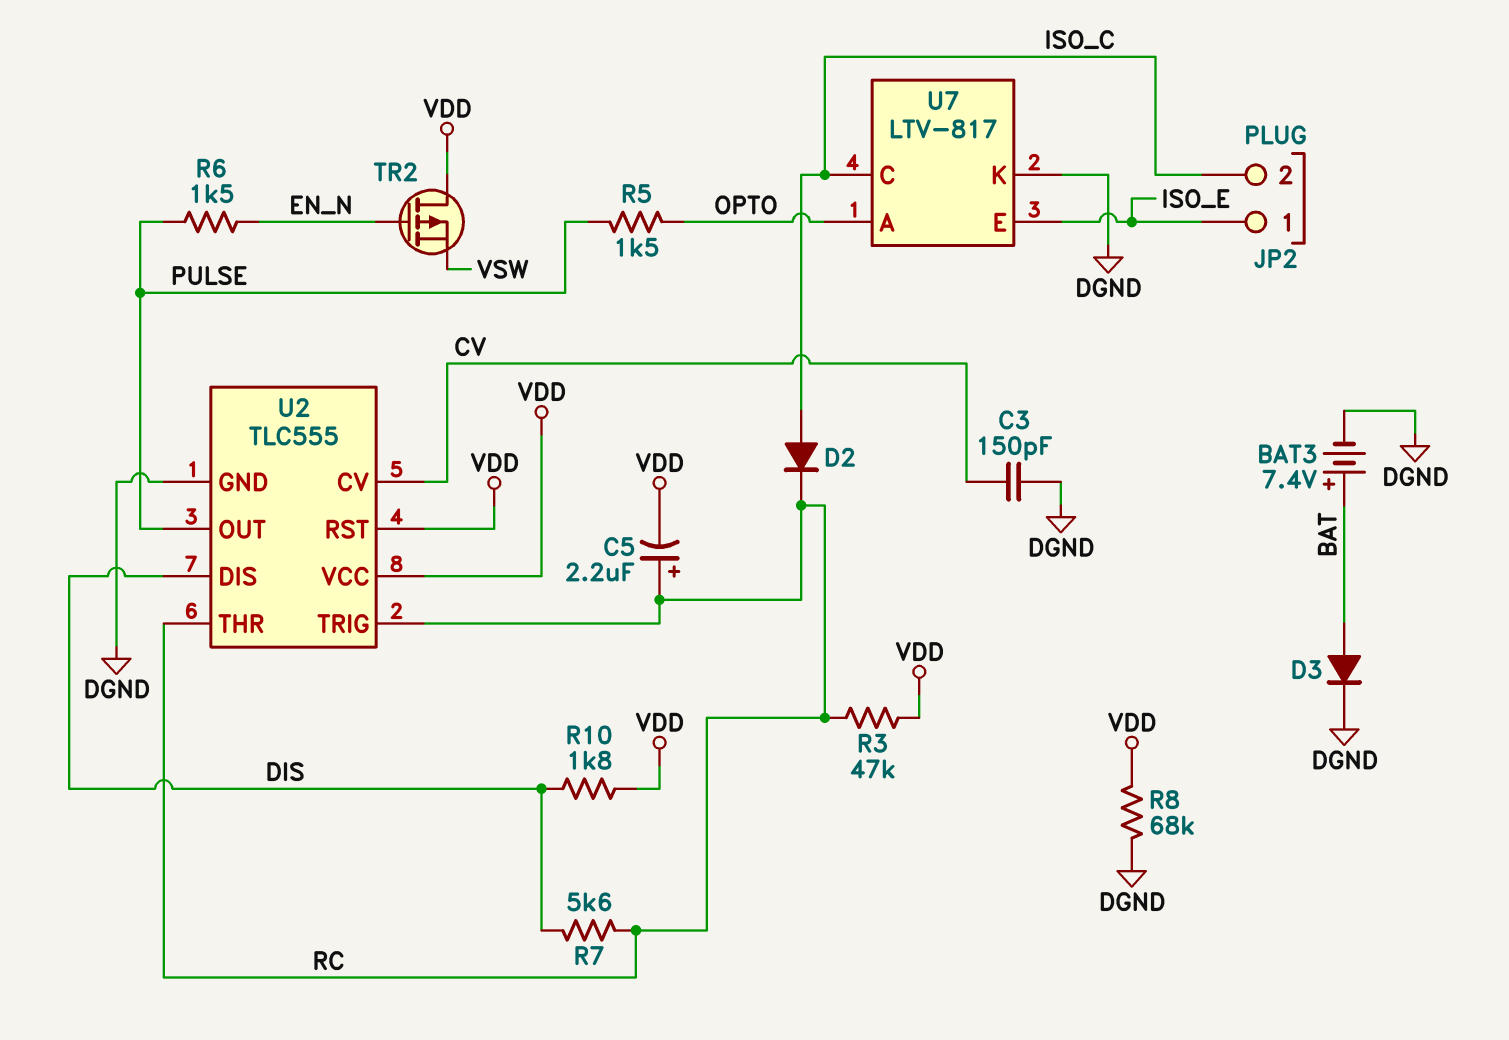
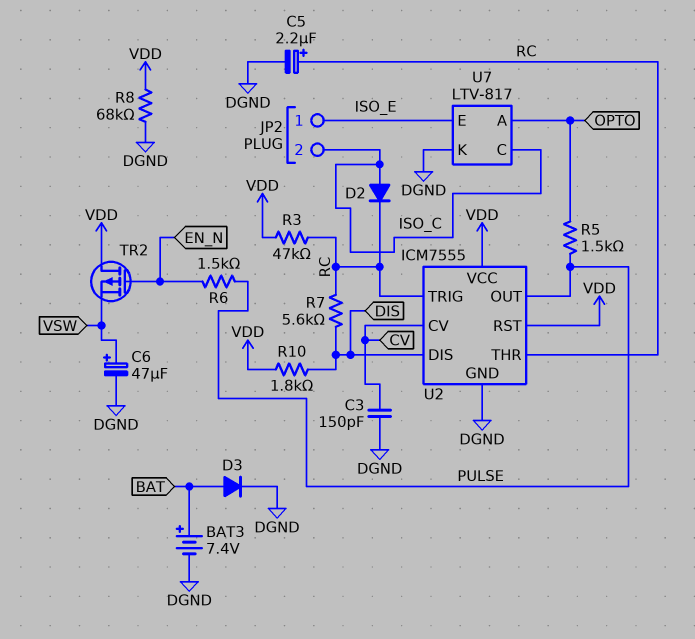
C5: 2.2uF (plus RC, minus VDD) -> 2.2uF (plus RC, minus DGND)
C6: none -> 47uF (plus VSW, minus DGND)
U2: TLC555 -> ICM7555

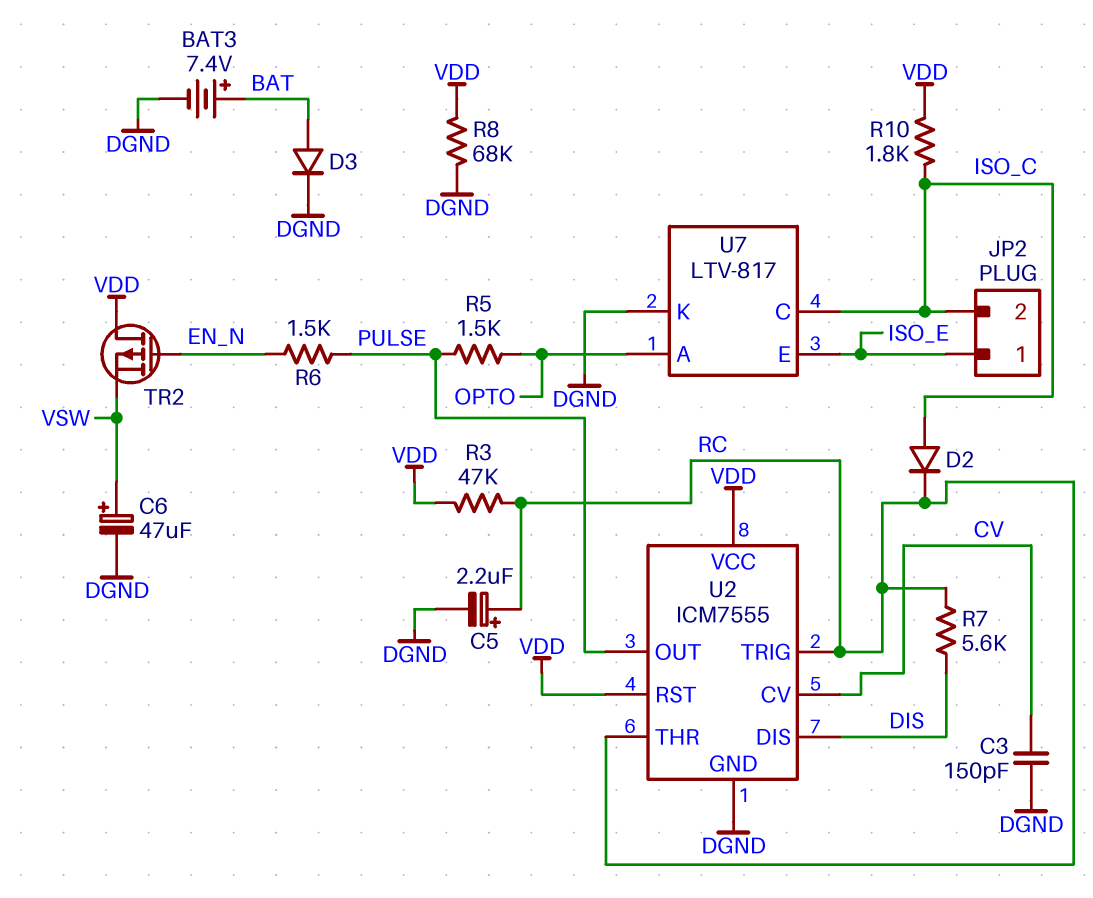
R10: 1.8k (DIS, VDD) -> 1.8k (ISO_C, VDD)

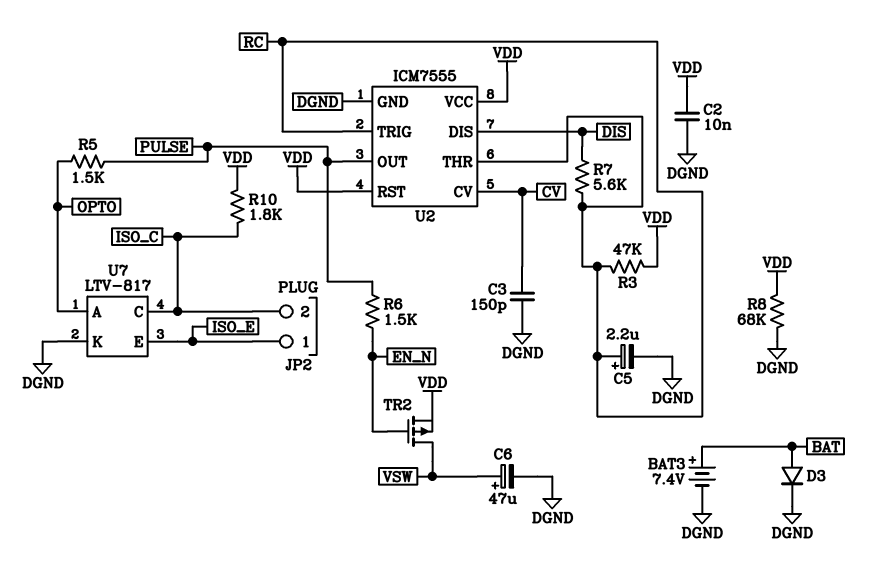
C2: none -> 10nF (DGND, VDD)
D2: diode (A ISO_C, K RC) -> none
TR2: PMOS (G EN_N, D VDD, S VSW) -> PMOS (G EN_N, D VSW, S VDD)

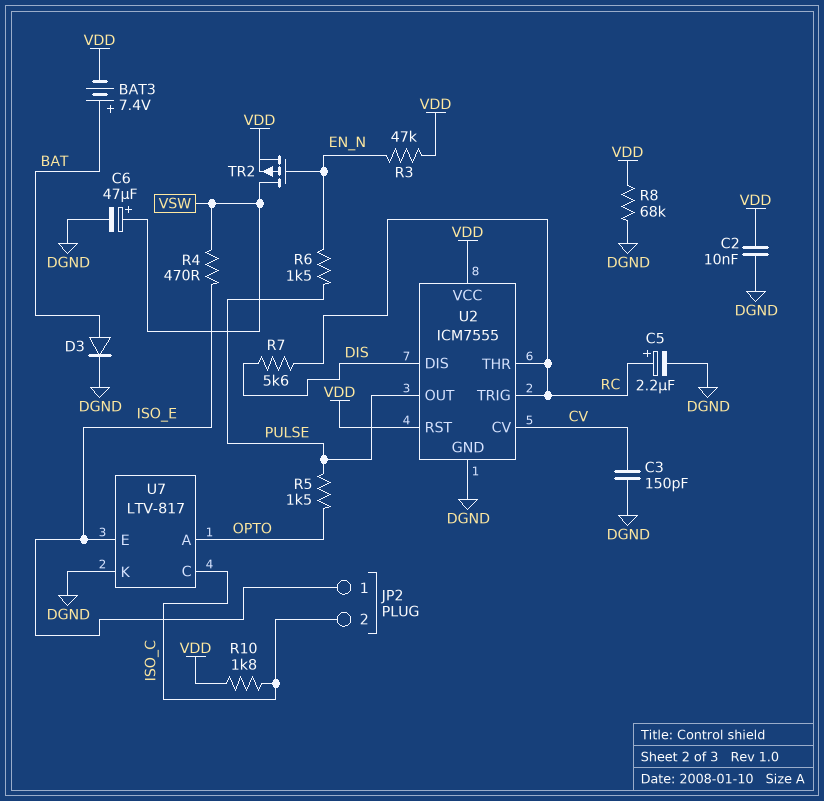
BAT3: 7.4V (plus BAT, minus DGND) -> 7.4V (plus BAT, minus VDD)
R3: 47k (RC, VDD) -> 47k (EN_N, VDD)
R4: none -> 470 (ISO_E, VSW)

